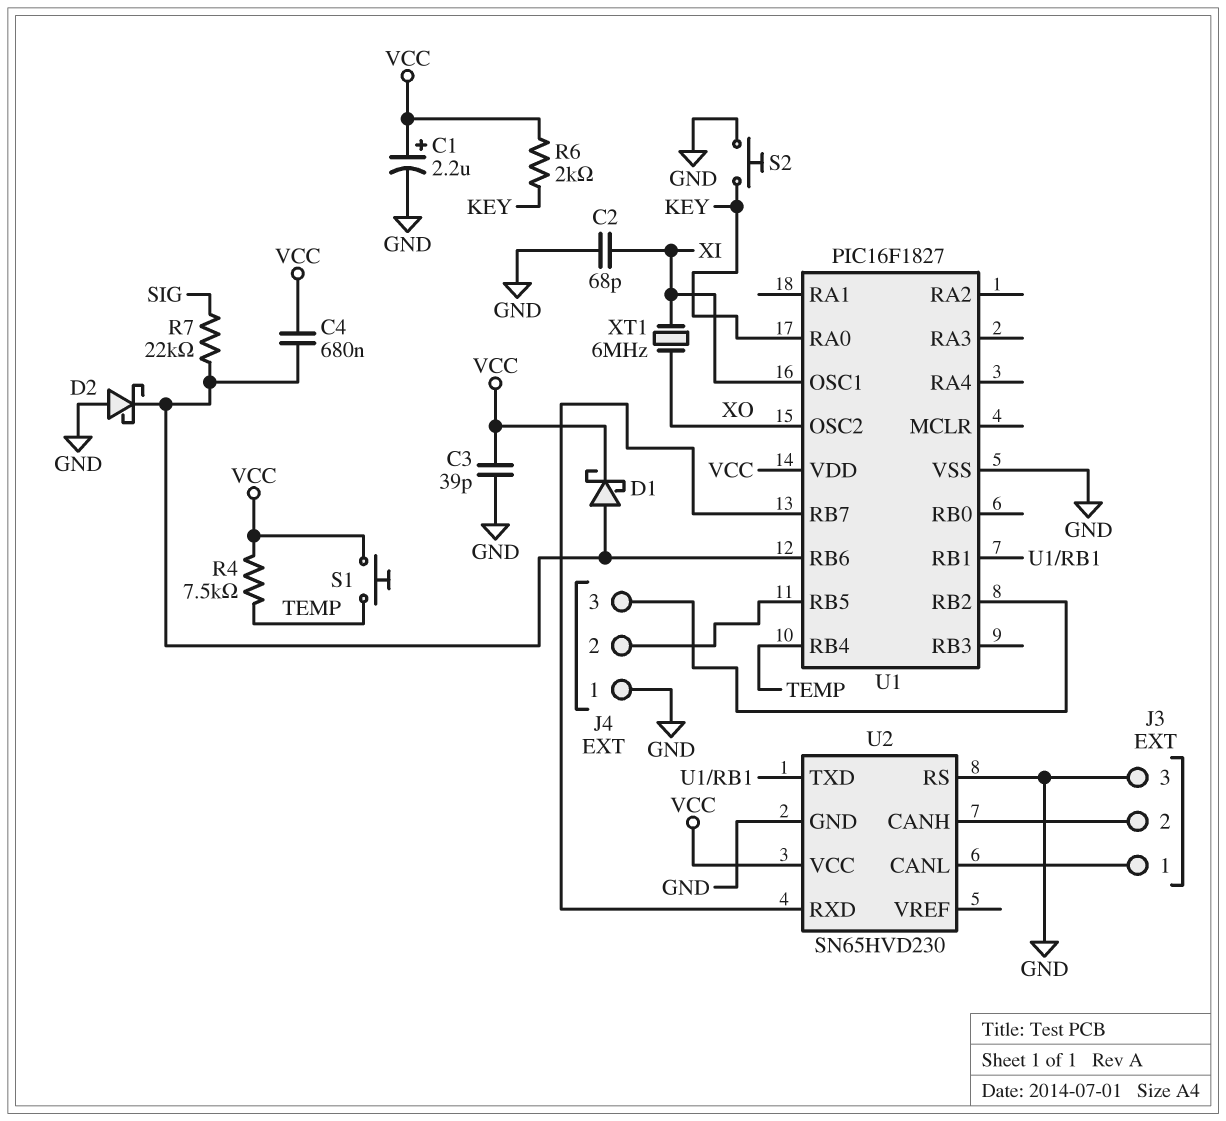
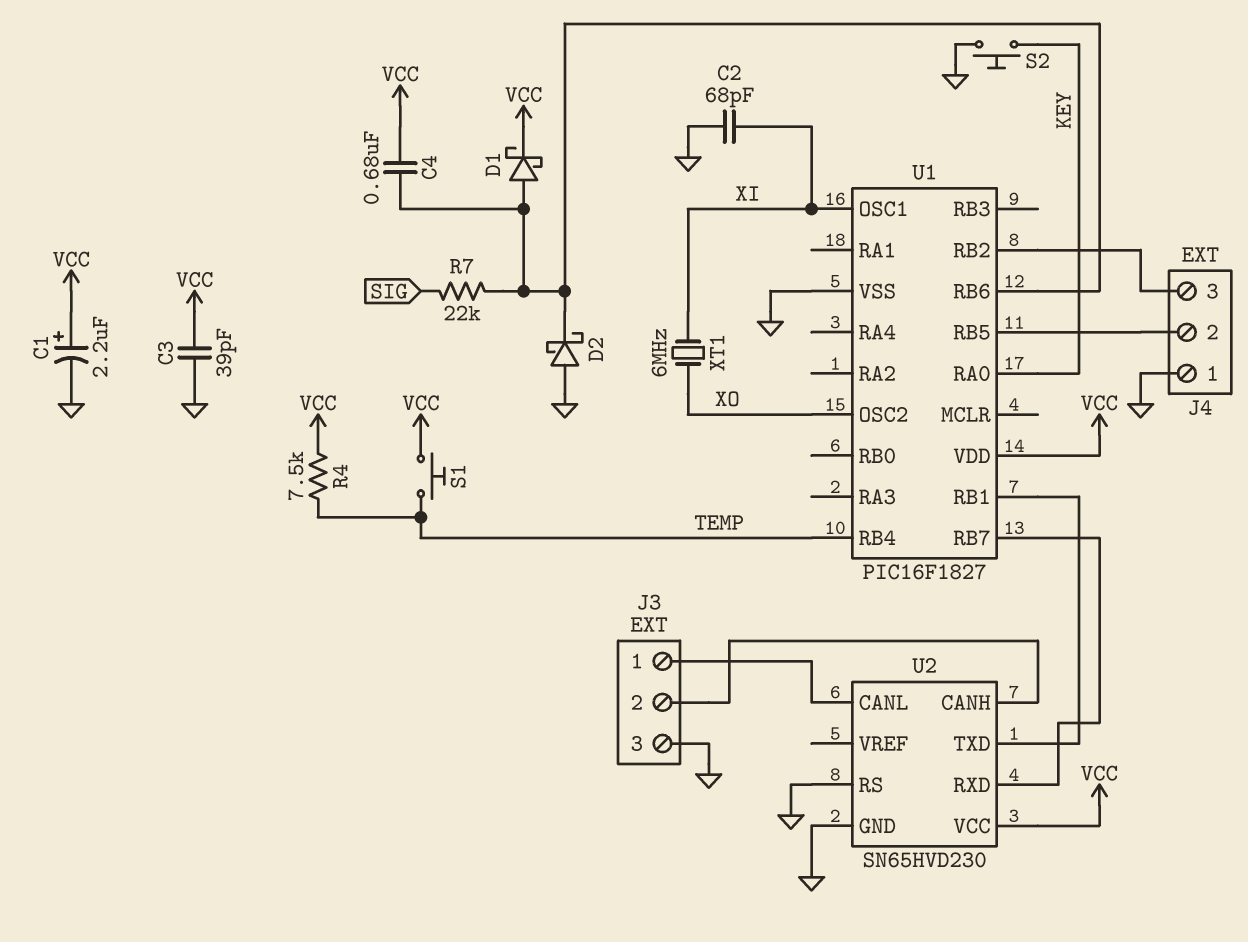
R6: 2k (KEY, VCC) -> none

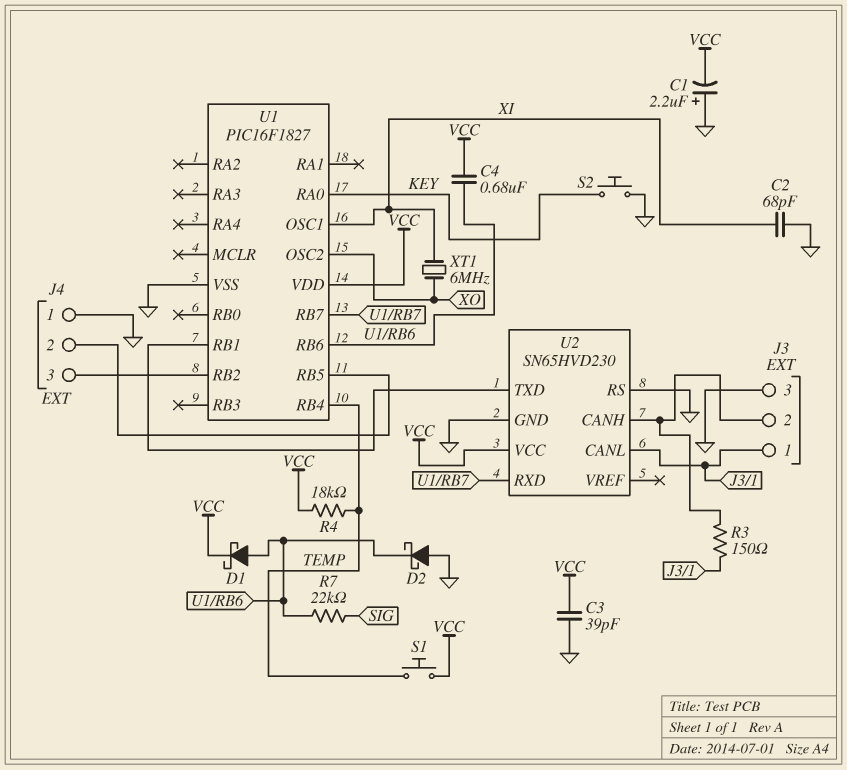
C1: 2.2uF (plus VCC, minus GND) -> 2.2uF (plus GND, minus VCC)
R3: none -> 150 (J3/1, J3/2)
R4: 7.5k (TEMP, VCC) -> 18k (TEMP, VCC)

